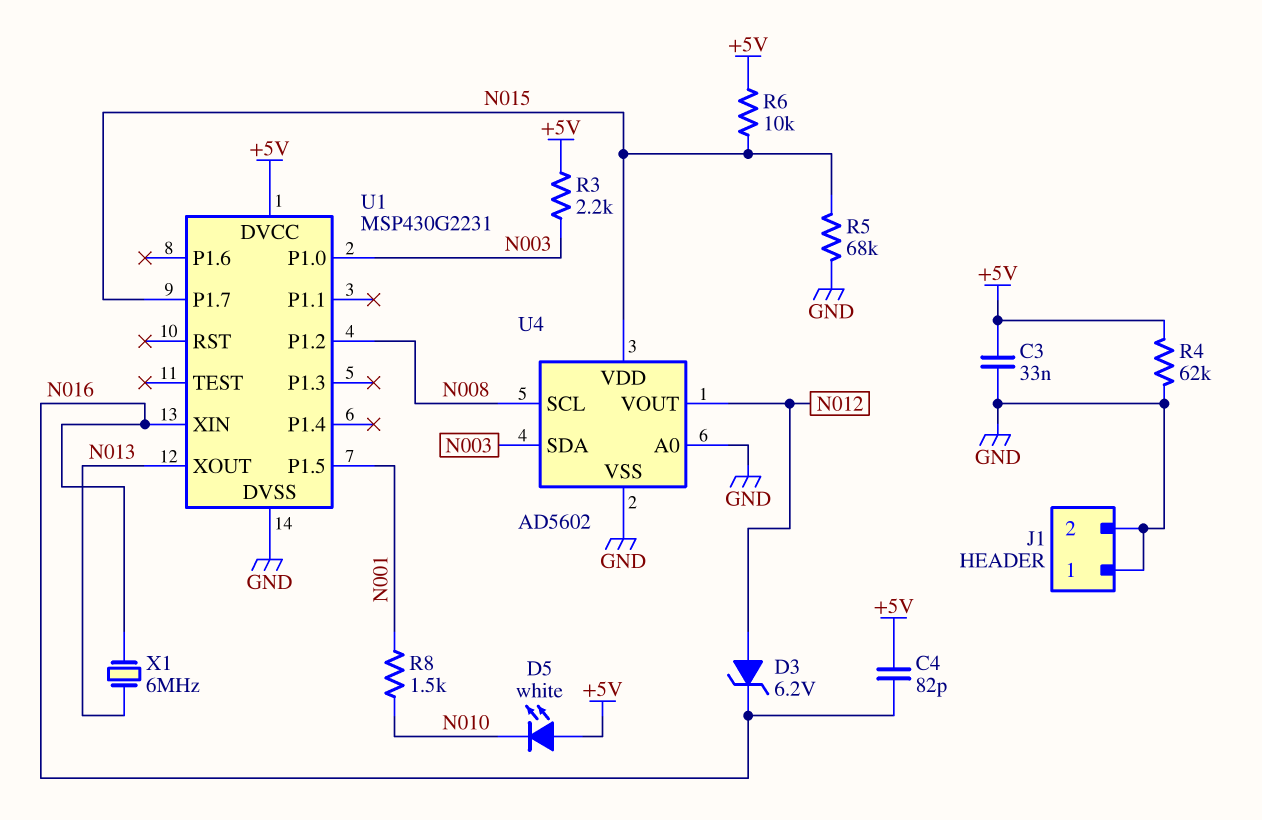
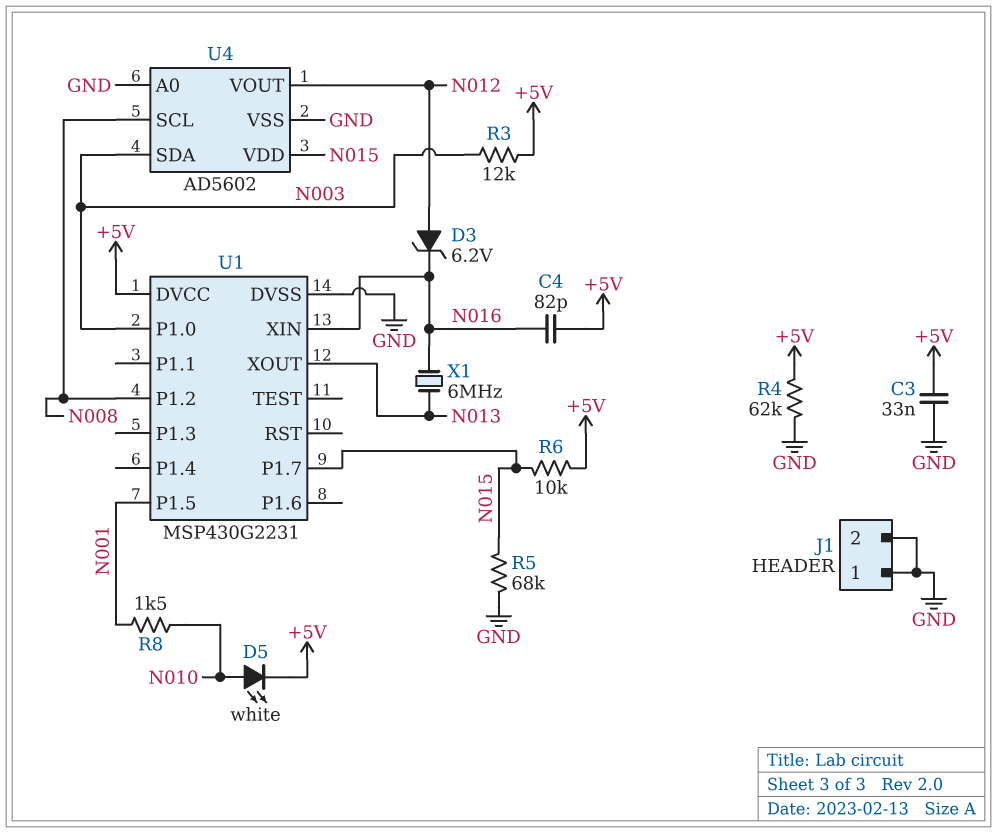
D5: LED white (A +5V, K N010) -> LED white (A N010, K +5V)
R3: 2.2k (+5V, N003) -> 12k (+5V, N003)

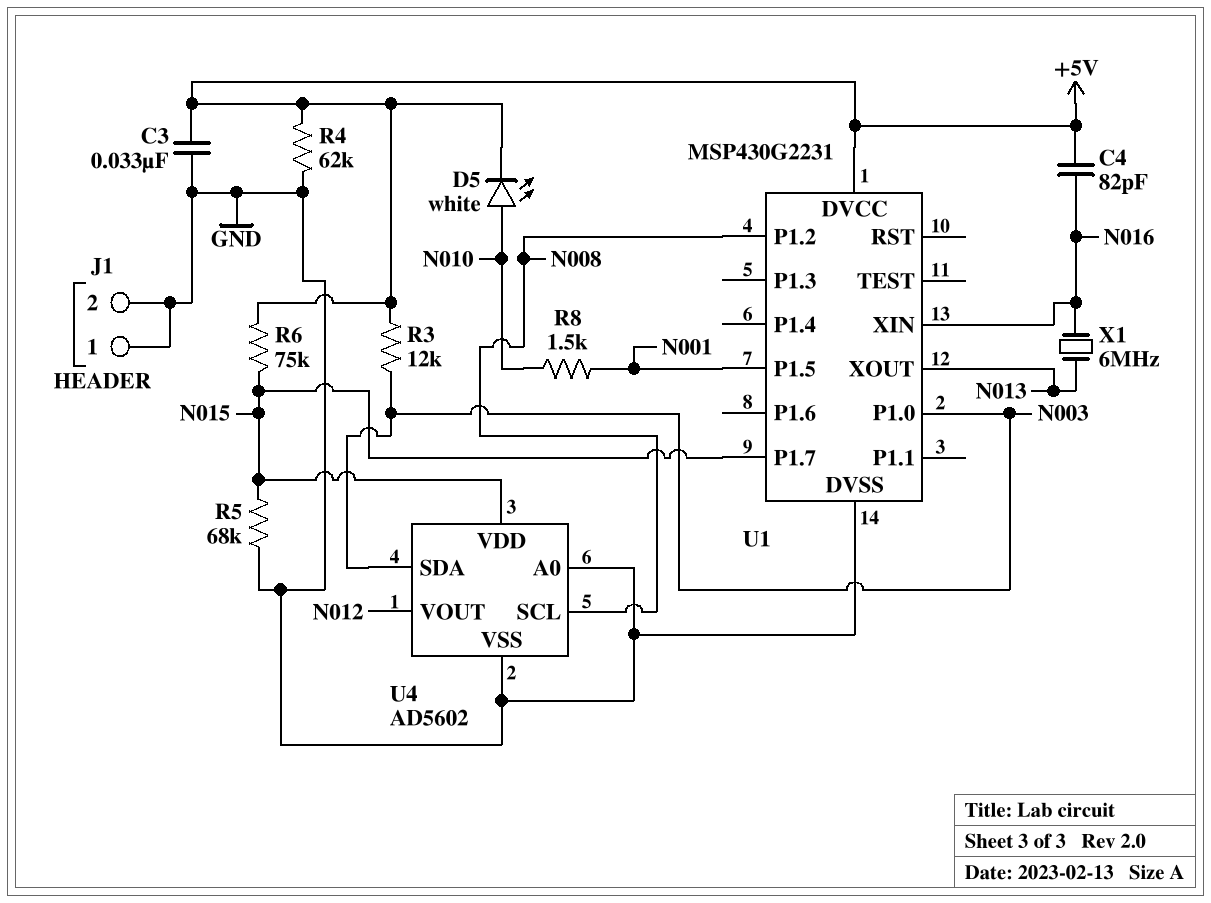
D3: zener 6.2V (A N012, K N016) -> none
R6: 10k (+5V, N015) -> 75k (+5V, N015)

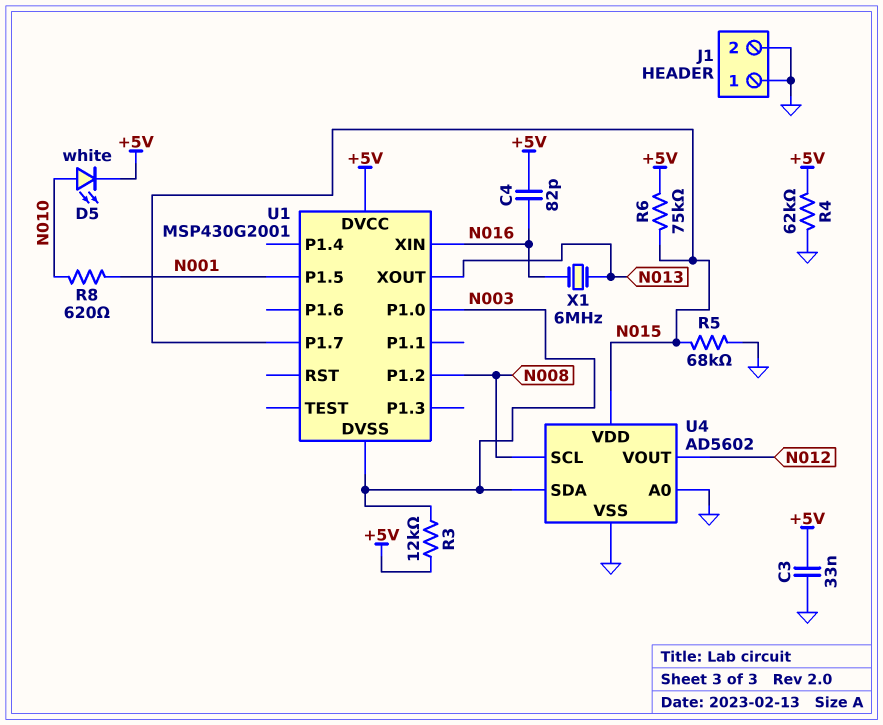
R8: 1.5k (N001, N010) -> 620 (N001, N010)
U1: MSP430G2231 -> MSP430G2001
U1 pin DVSS: GND -> N003

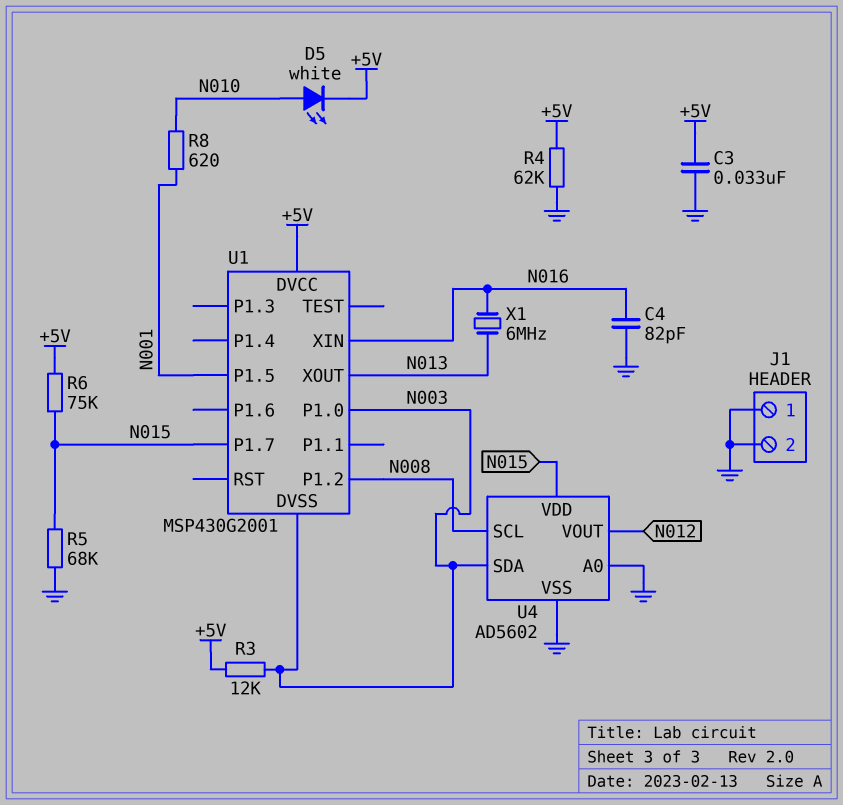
C4: 82pF (+5V, N016) -> 82pF (GND, N016)

